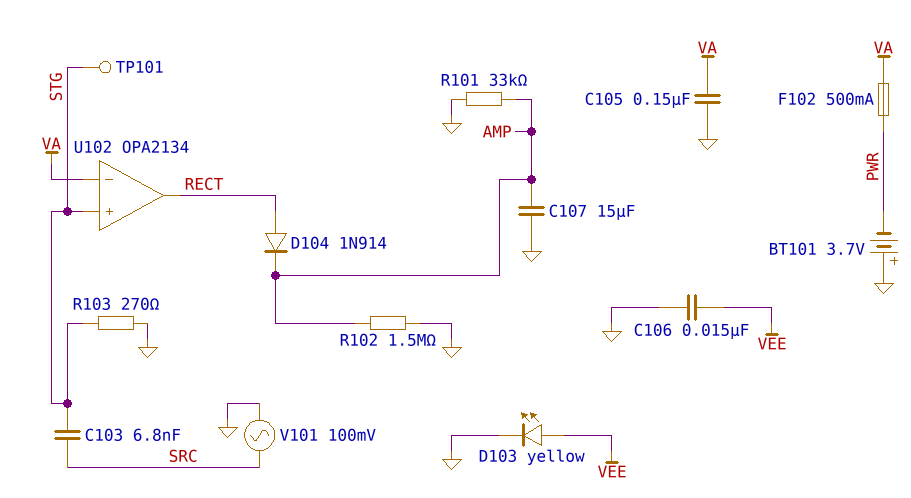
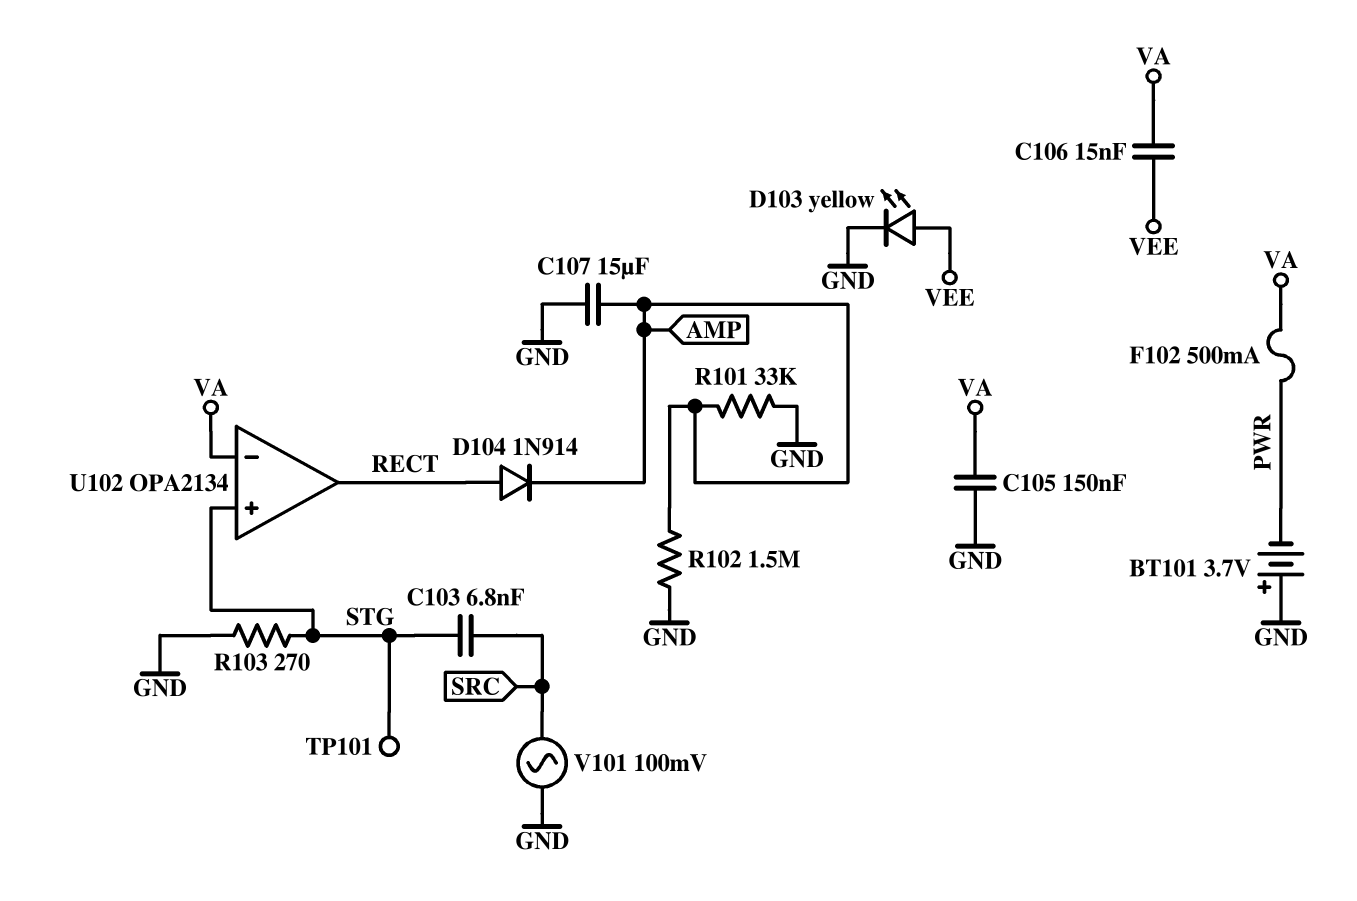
C106: 15nF (GND, VEE) -> 15nF (VA, VEE)

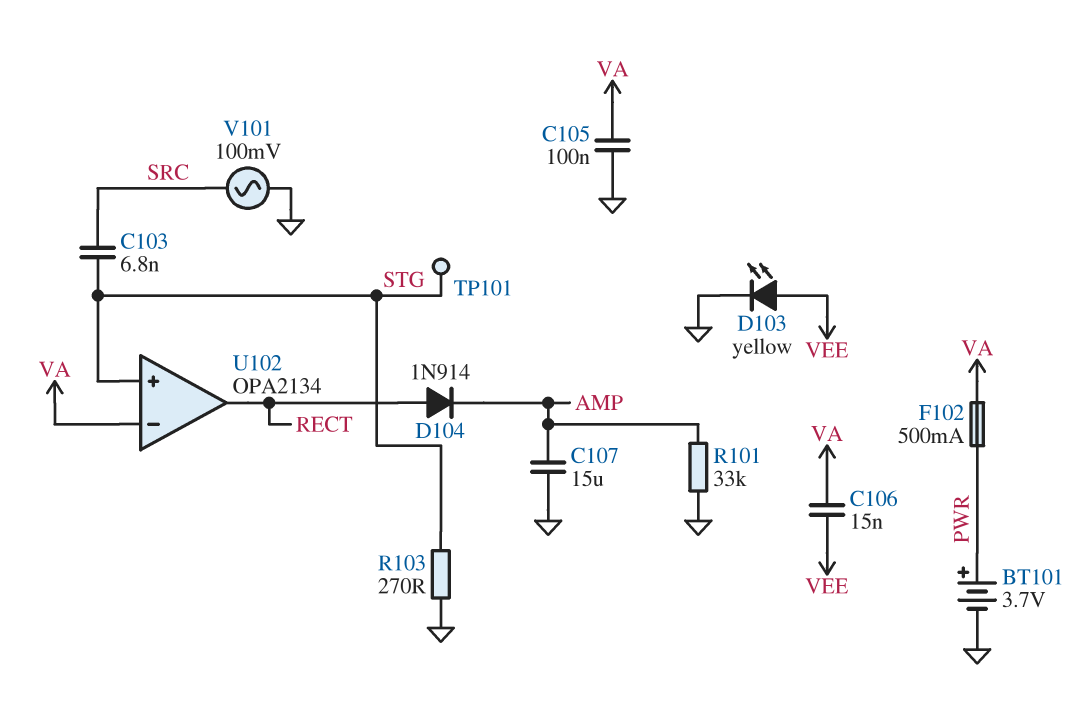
BT101: 3.7V (plus GND, minus PWR) -> 3.7V (plus PWR, minus GND)
C105: 150nF (GND, VA) -> 100nF (GND, VA)
R102: 1.5M (AMP, GND) -> none

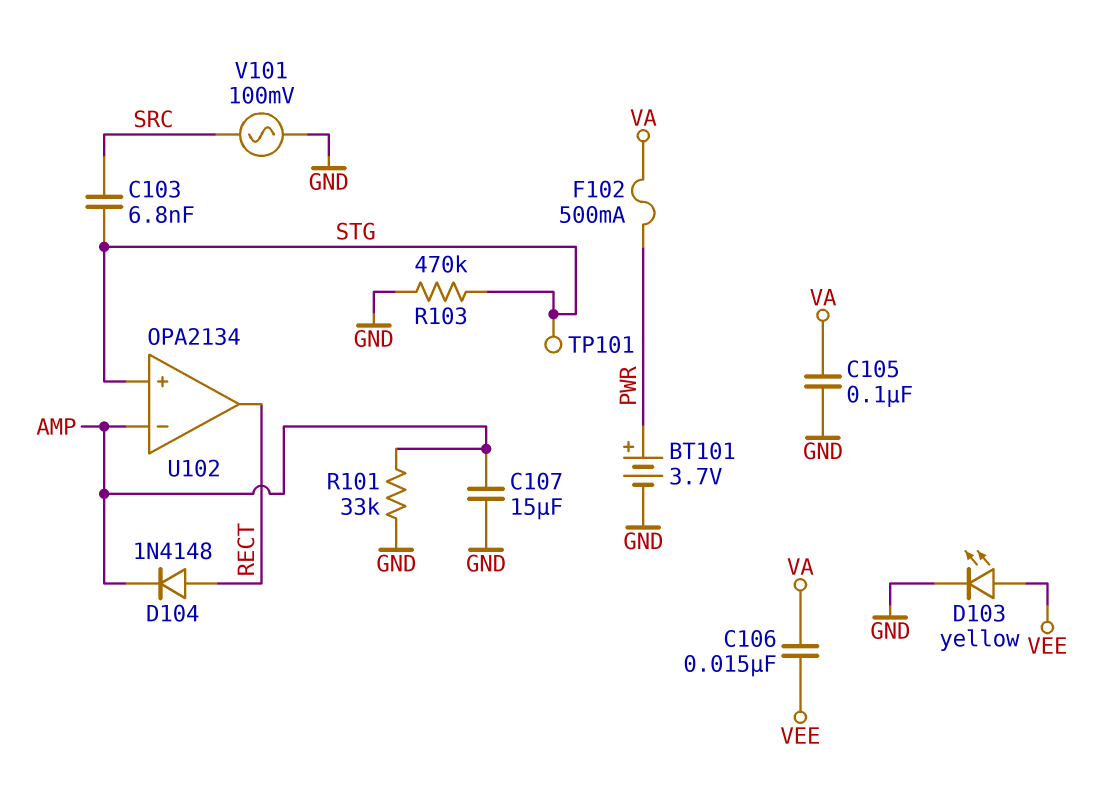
D104: diode 1N914 (A RECT, K AMP) -> diode 1N4148 (A RECT, K AMP)
R103: 270 (GND, STG) -> 470k (GND, STG)
U102 pin in-: VA -> AMP

